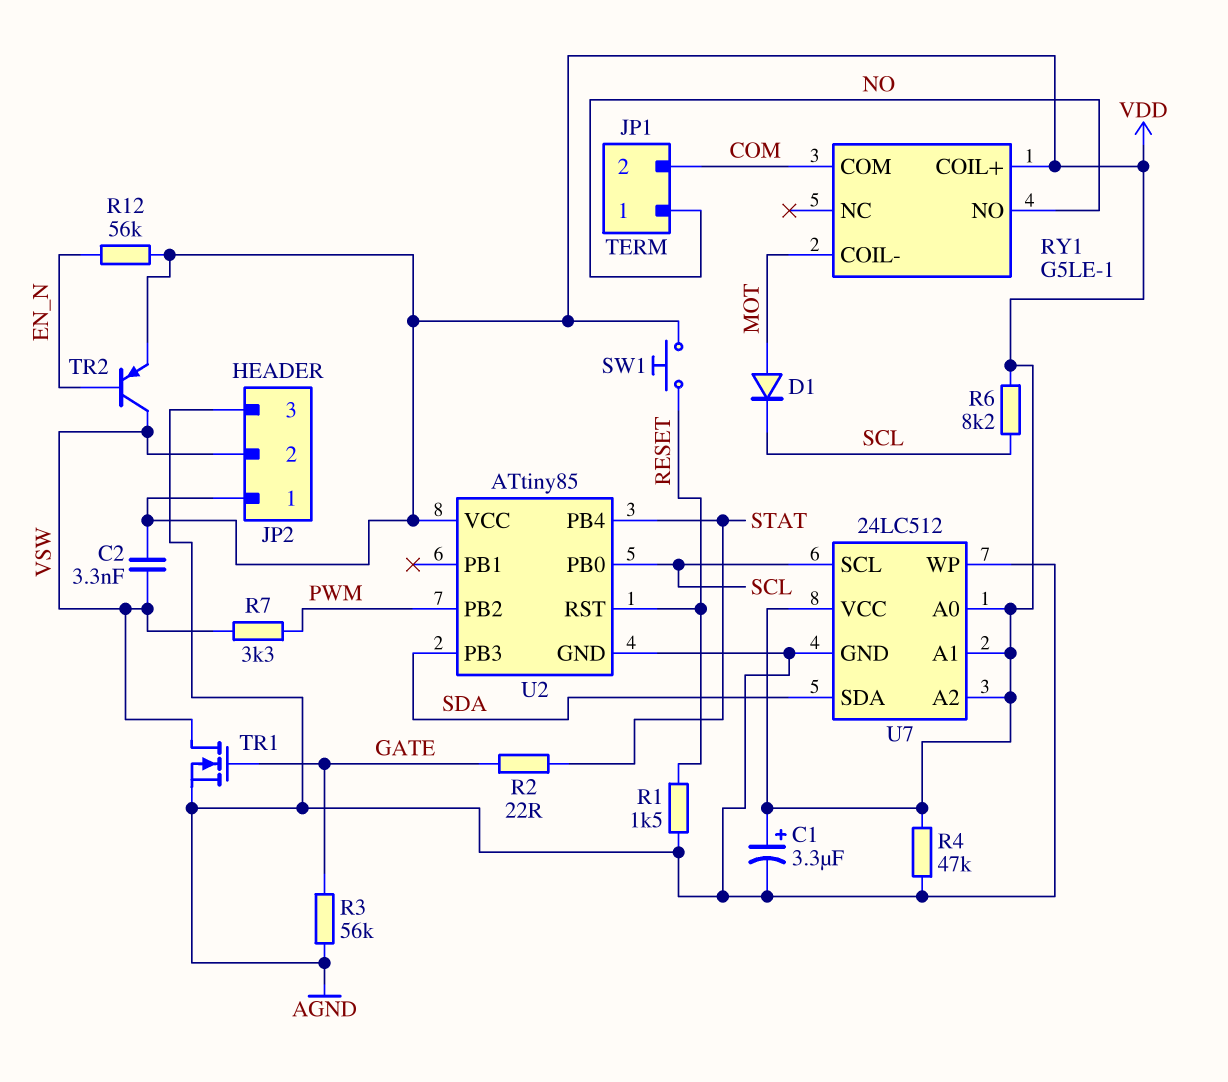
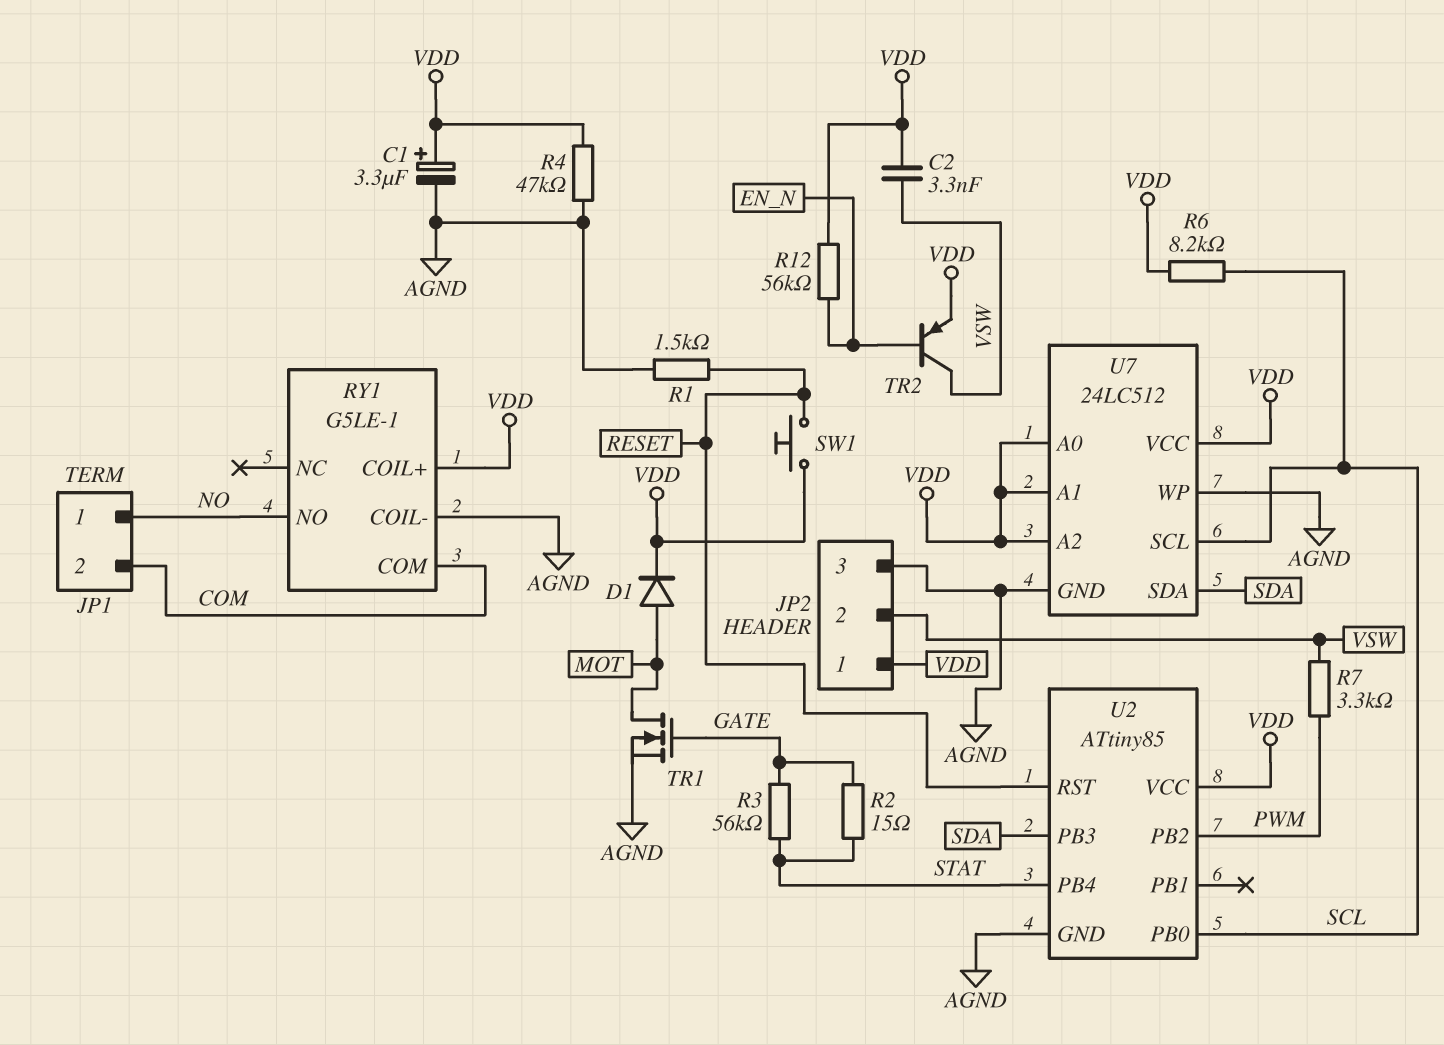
D1: diode (A MOT, K SCL) -> diode (A MOT, K VDD)
R2: 22 (GATE, STAT) -> 15 (GATE, STAT)
R3: 56k (AGND, GATE) -> 56k (GATE, STAT)
RY1 pin COIL-: MOT -> AGND
TR1: NMOS (G GATE, D VSW, S AGND) -> NMOS (G GATE, D MOT, S AGND)

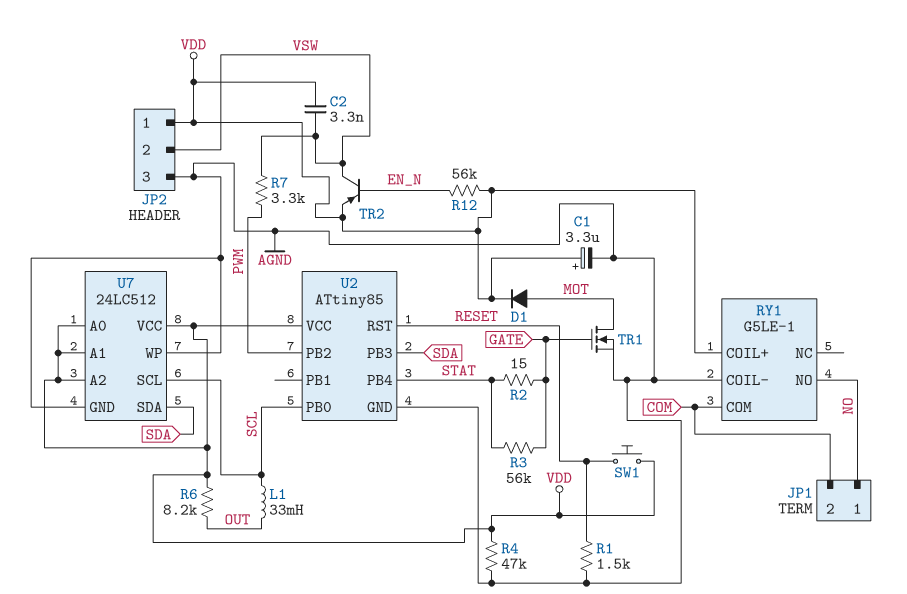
L1: none -> 33mH (OUT, SCL)
R6: 8.2k (SCL, VDD) -> 8.2k (OUT, VDD)

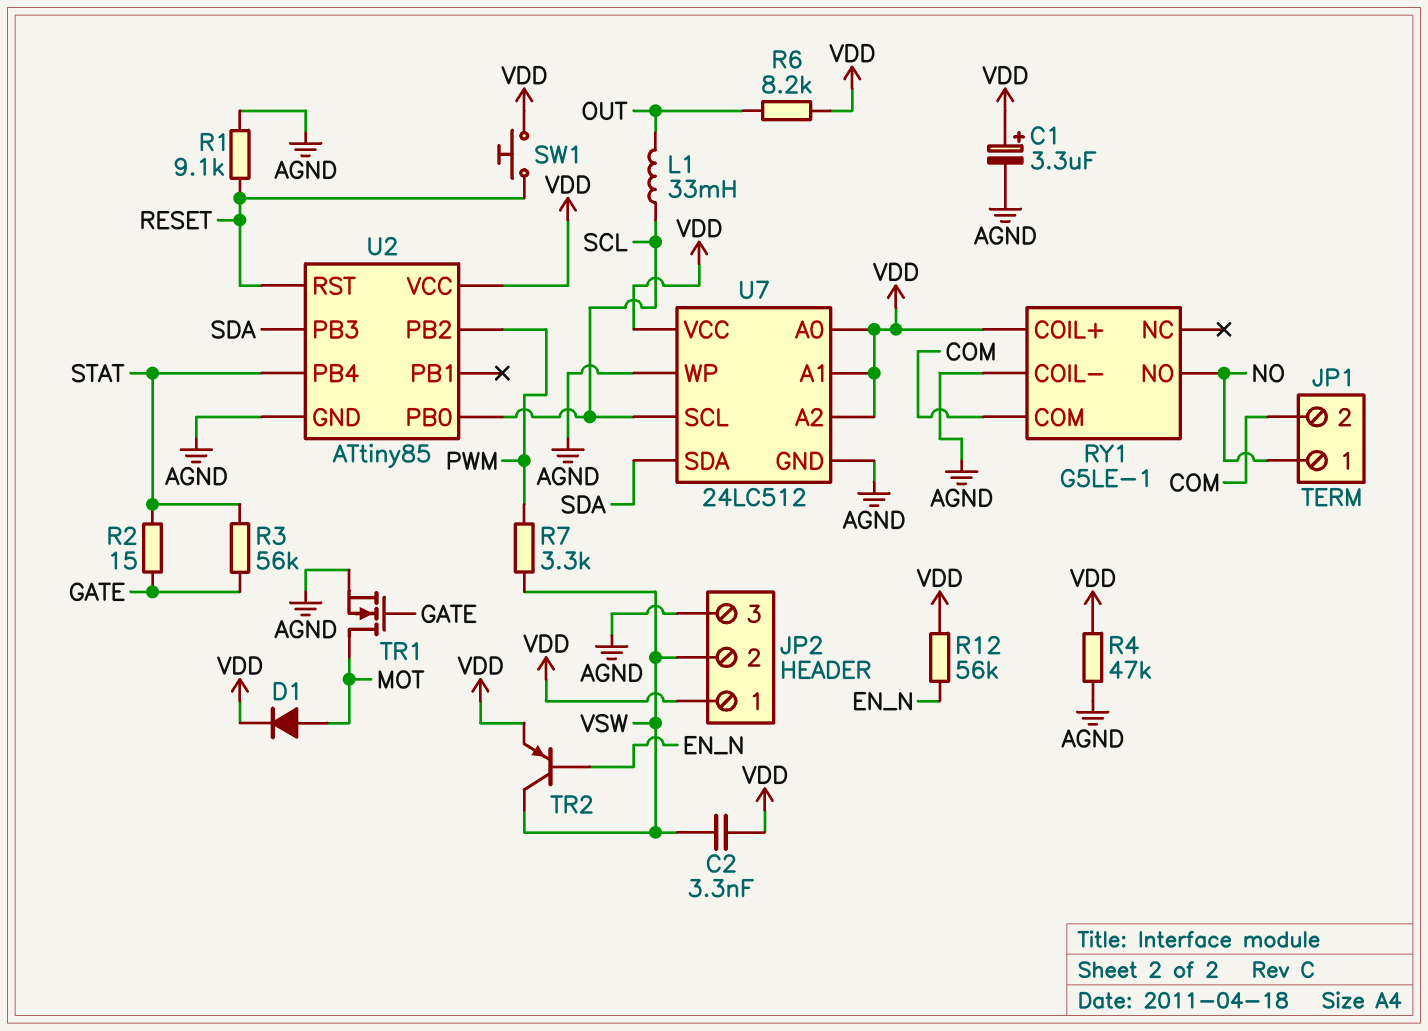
R1: 1.5k (AGND, RESET) -> 9.1k (AGND, RESET)

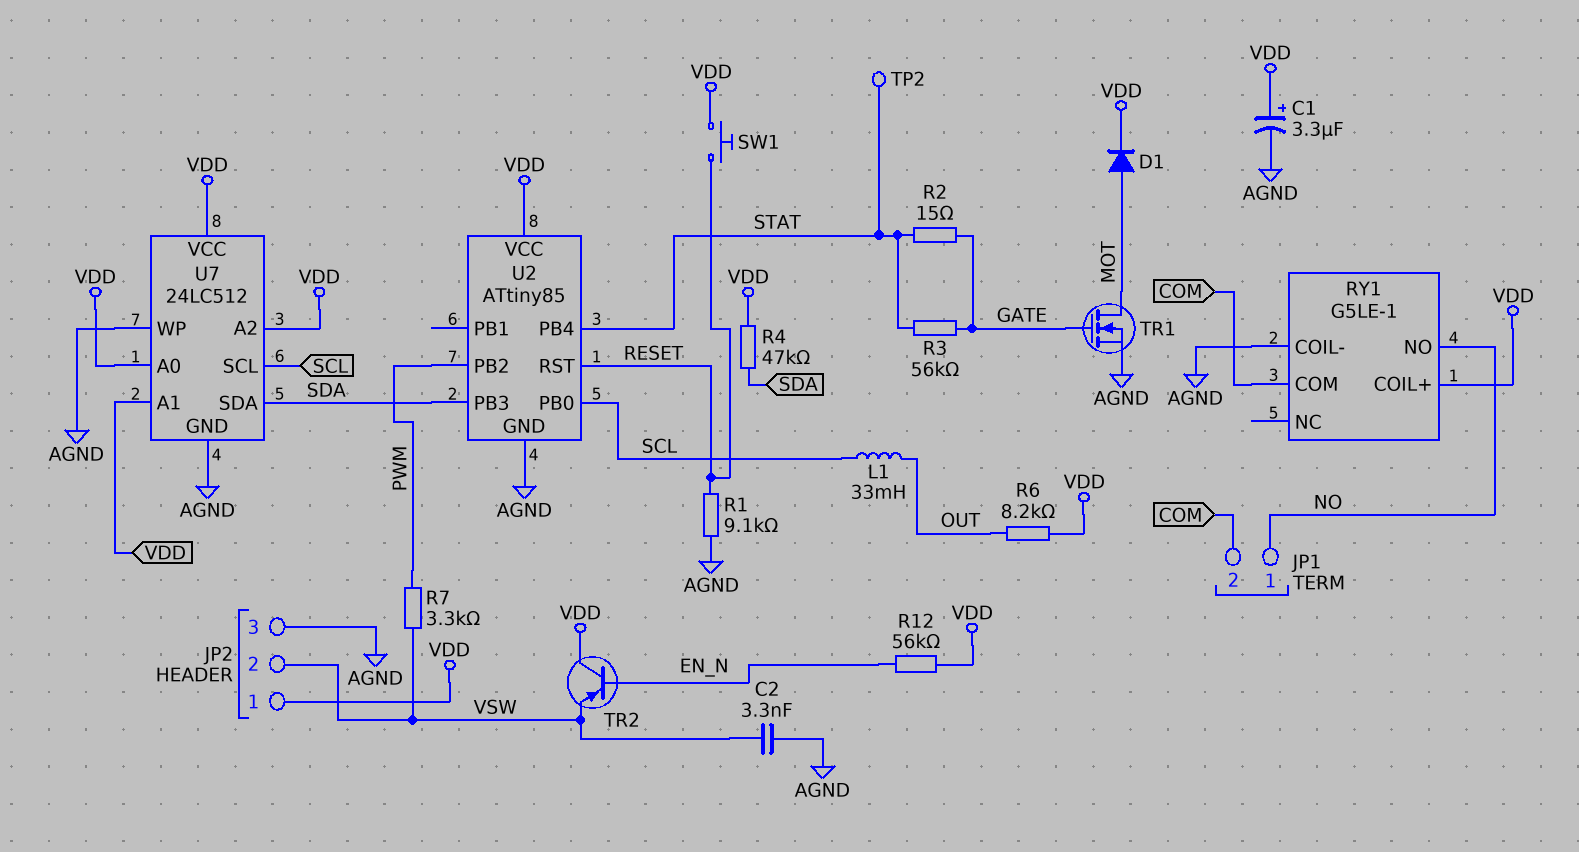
C2: 3.3nF (VDD, VSW) -> 3.3nF (AGND, VSW)
R4: 47k (AGND, VDD) -> 47k (SDA, VDD)
TP2: none -> test point (STAT)
TR2: PNP (B EN_N, C VSW, E VDD) -> PNP (B EN_N, C VDD, E VSW)

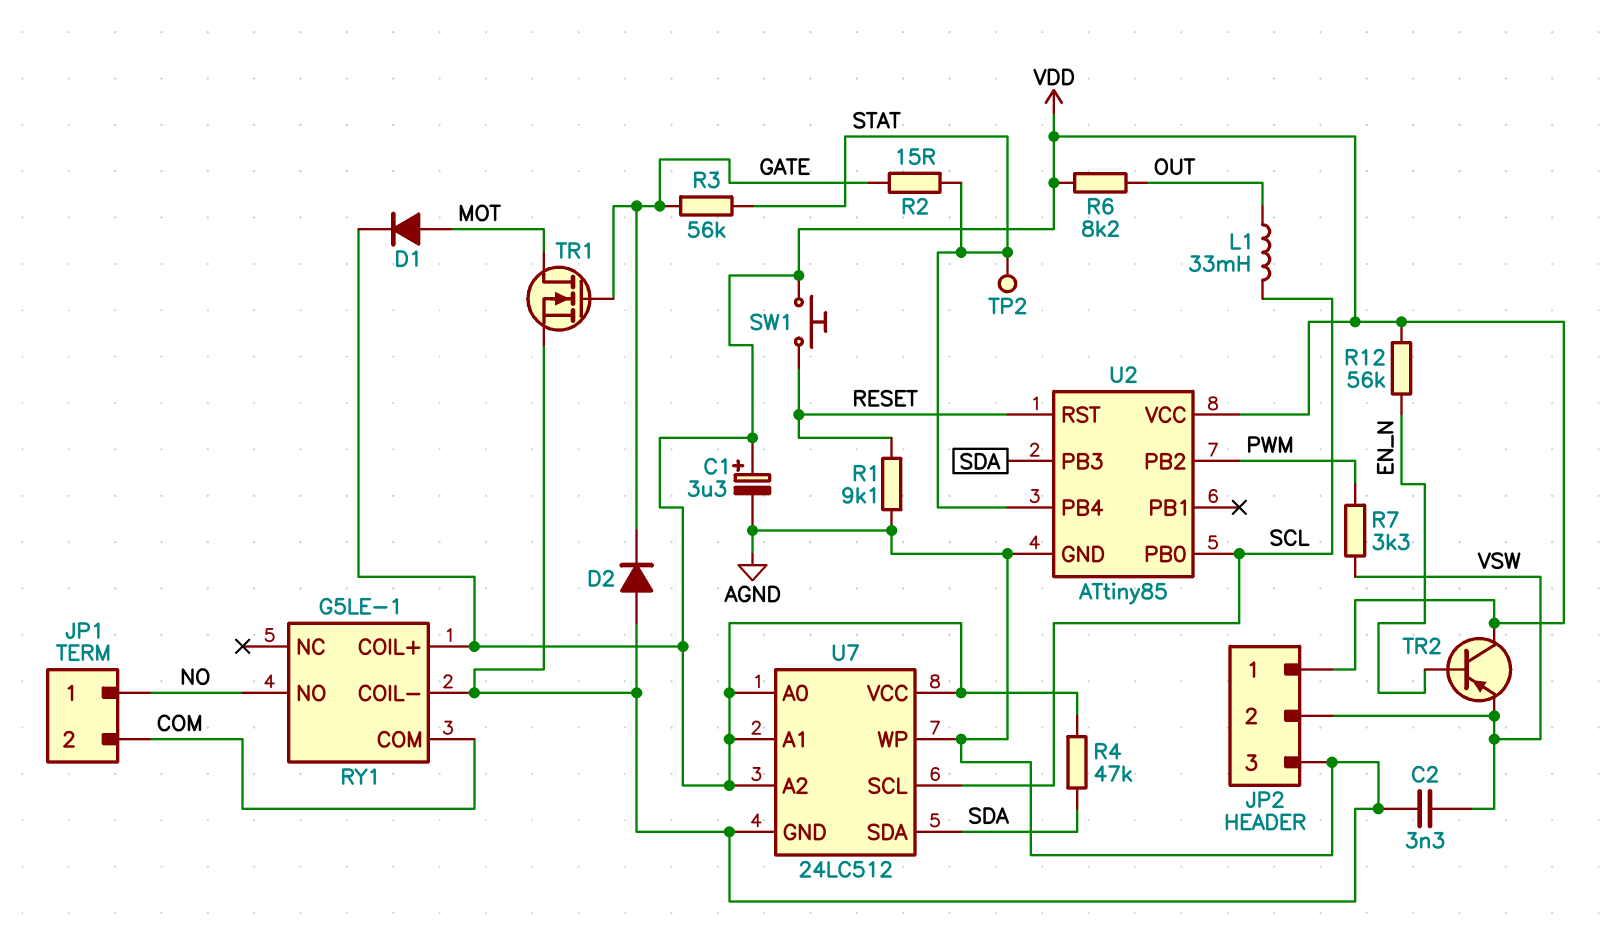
D2: none -> diode (A AGND, K GATE)

